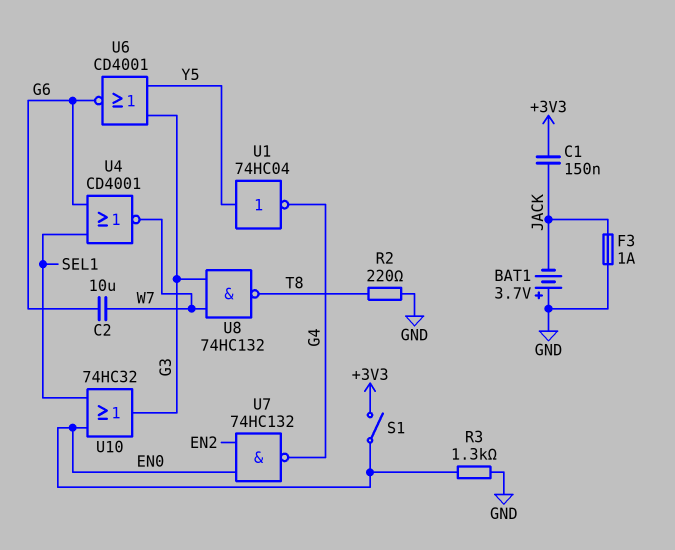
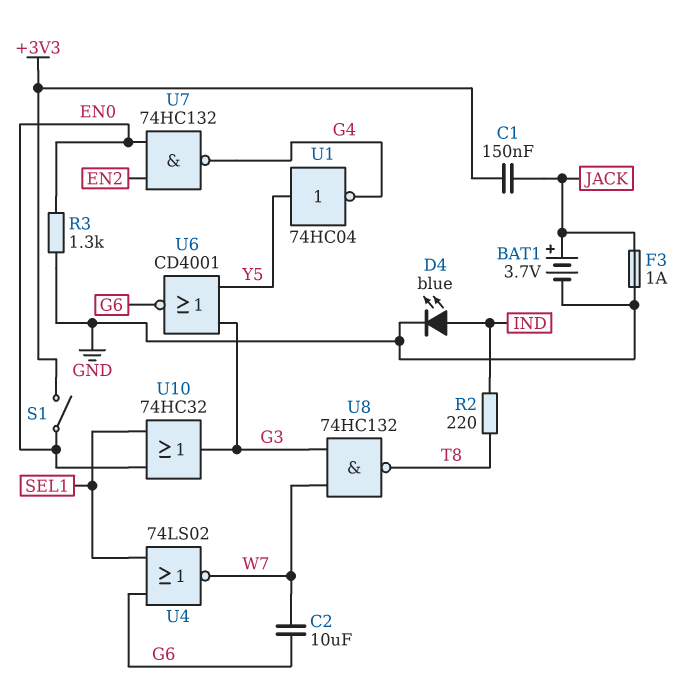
BAT1: 3.7V (plus GND, minus JACK) -> 3.7V (plus JACK, minus GND)
D4: none -> LED blue (A IND, K GND)
R2: 220 (GND, T8) -> 220 (IND, T8)
U4: NOR CD4001 (in G6, in SEL1, out W7) -> NOR 74LS02 (in G6, in SEL1, out W7)

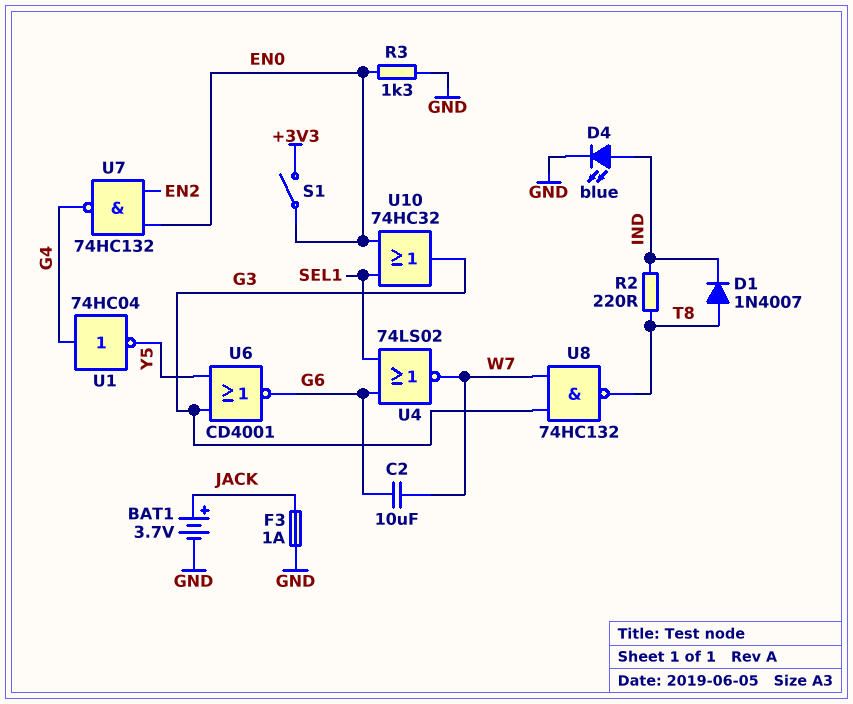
C1: 150nF (+3V3, JACK) -> none
D1: none -> diode 1N4007 (A T8, K IND)
U1: NOT 74HC04 (in Y5, out G4) -> NOT 74HC04 (in G4, out Y5)

